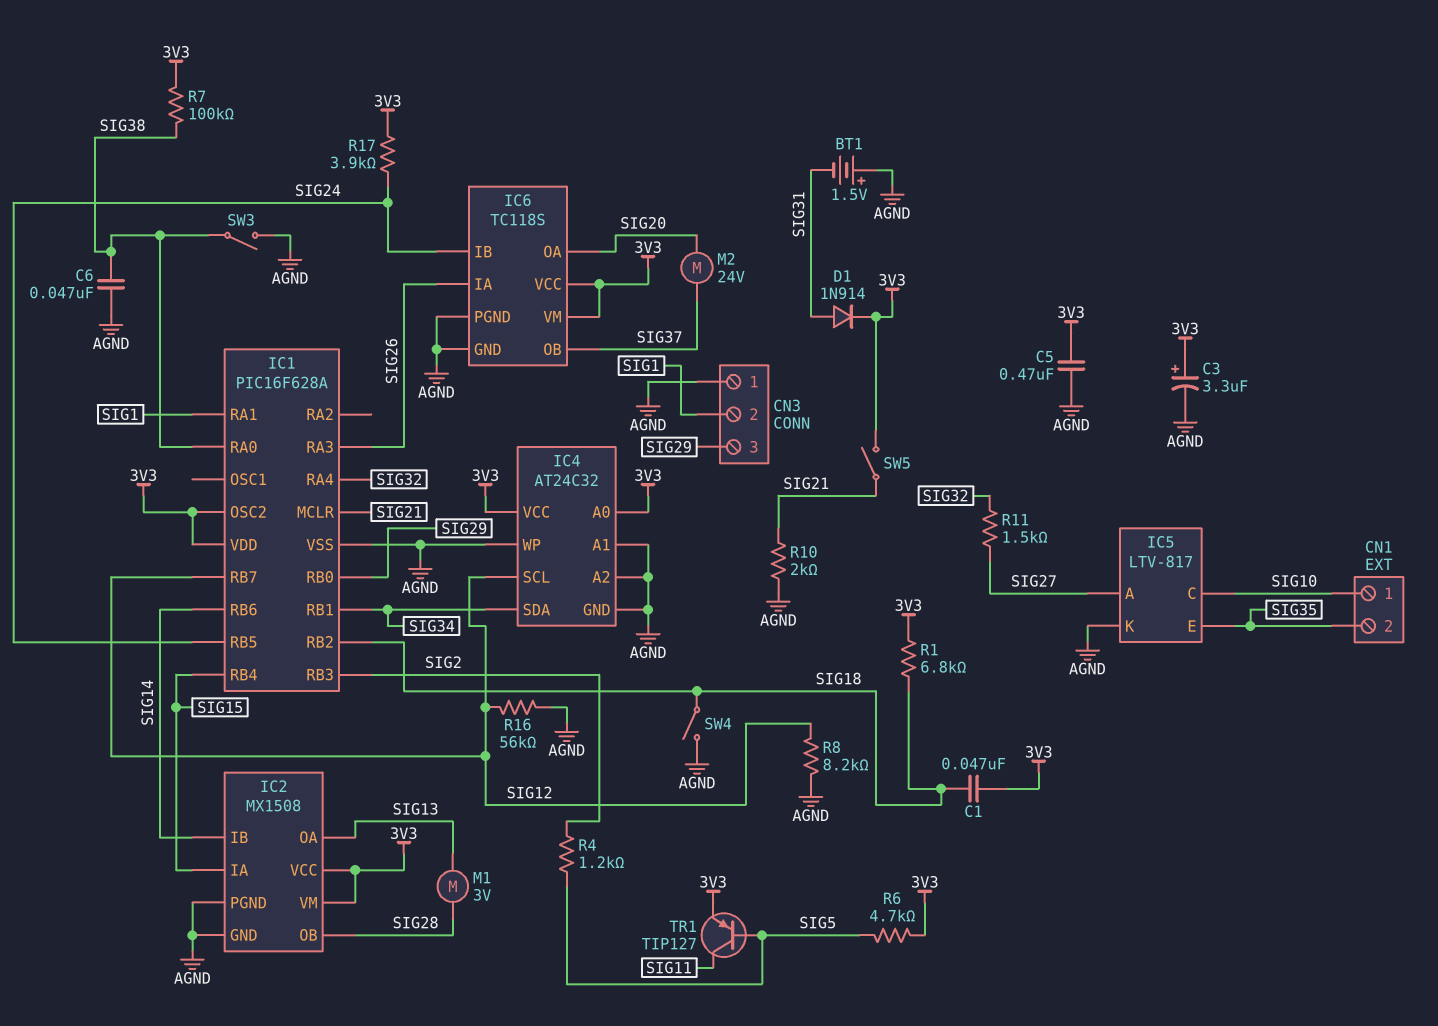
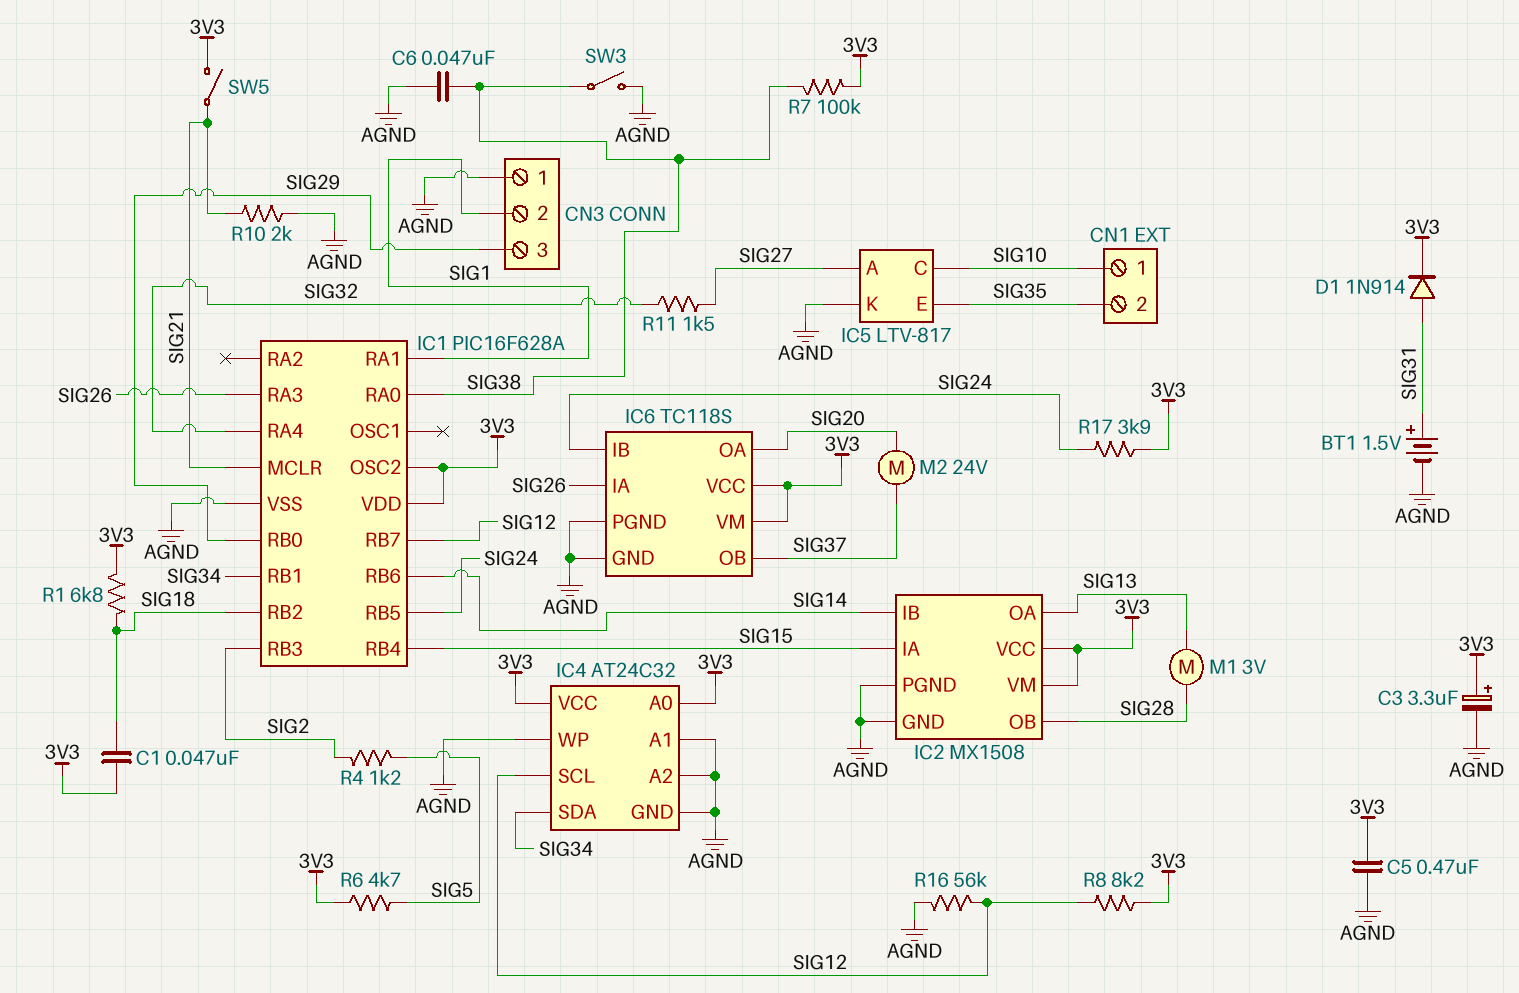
BT1: 1.5V (plus AGND, minus SIG31) -> 1.5V (plus SIG31, minus AGND)
R8: 8.2k (AGND, SIG12) -> 8.2k (3V3, SIG12)
SW4: switch (AGND, SIG18) -> none
TR1: PNP TIP127 (B SIG5, C SIG11, E 3V3) -> none

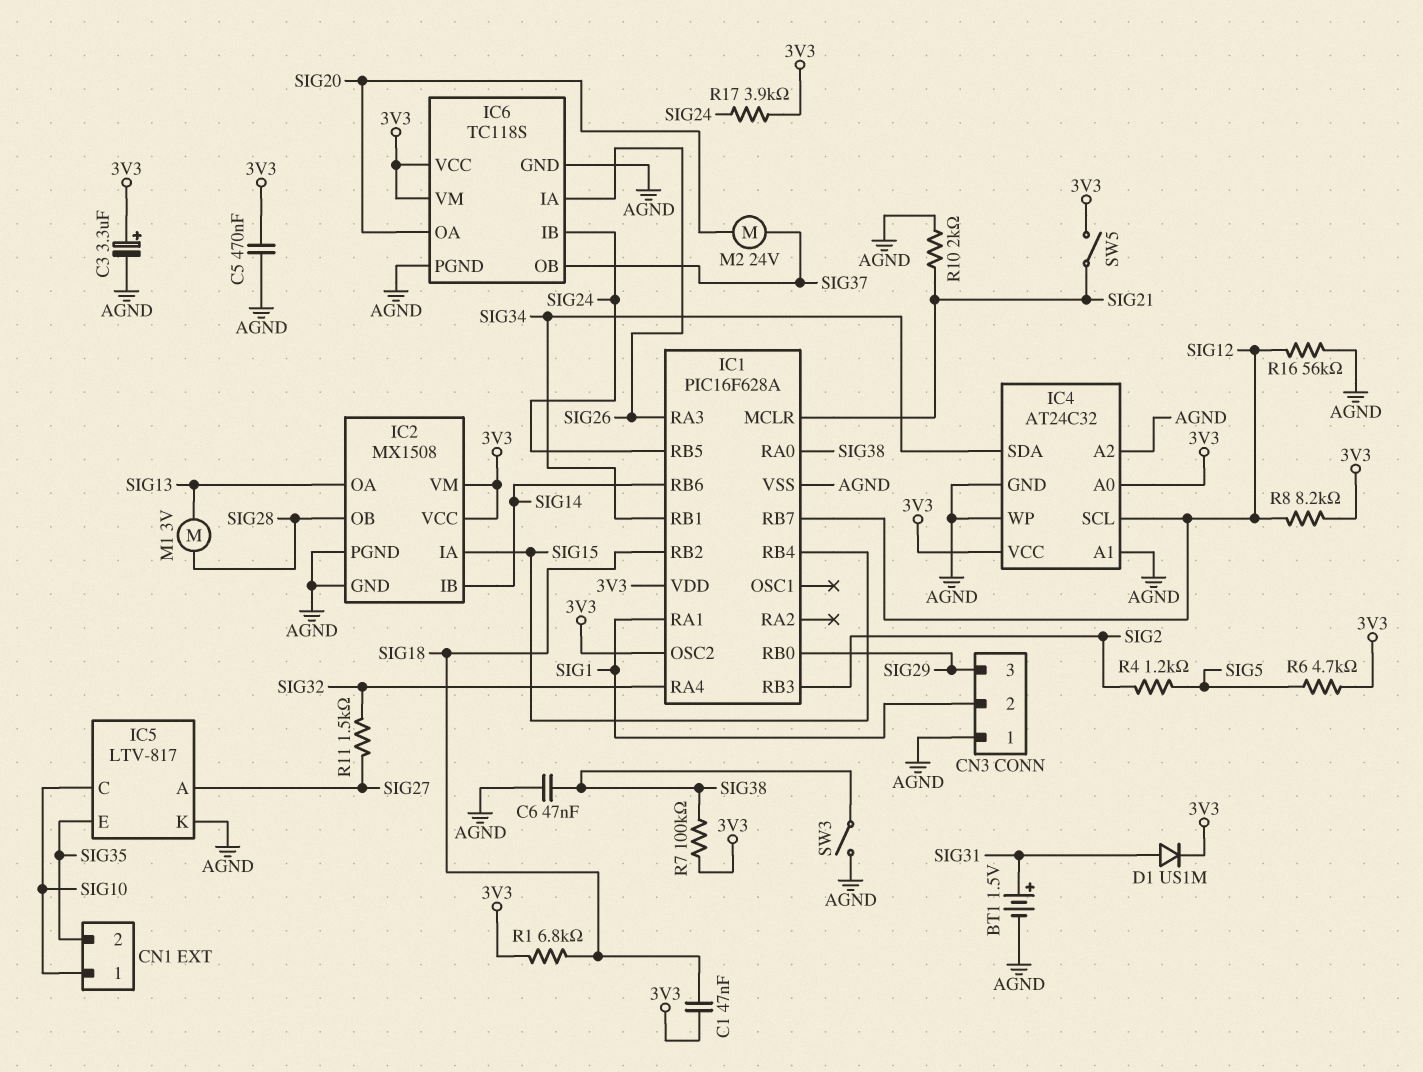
D1: diode 1N914 (A SIG31, K 3V3) -> diode US1M (A SIG31, K 3V3)

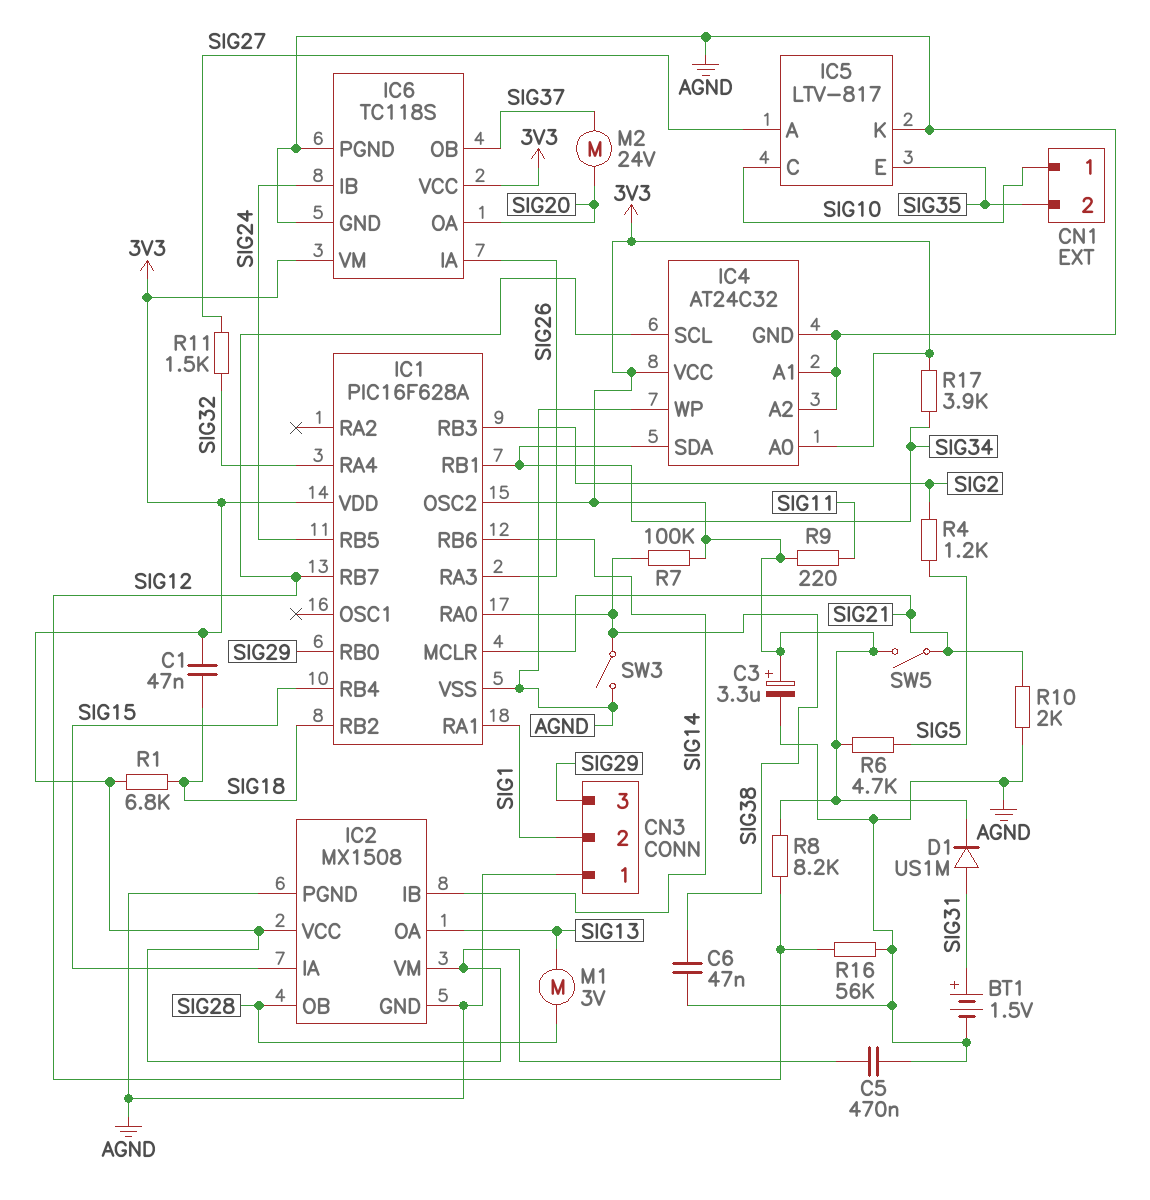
R9: none -> 220 (3V3, SIG11)
R17: 3.9k (3V3, SIG24) -> 3.9k (3V3, SIG34)

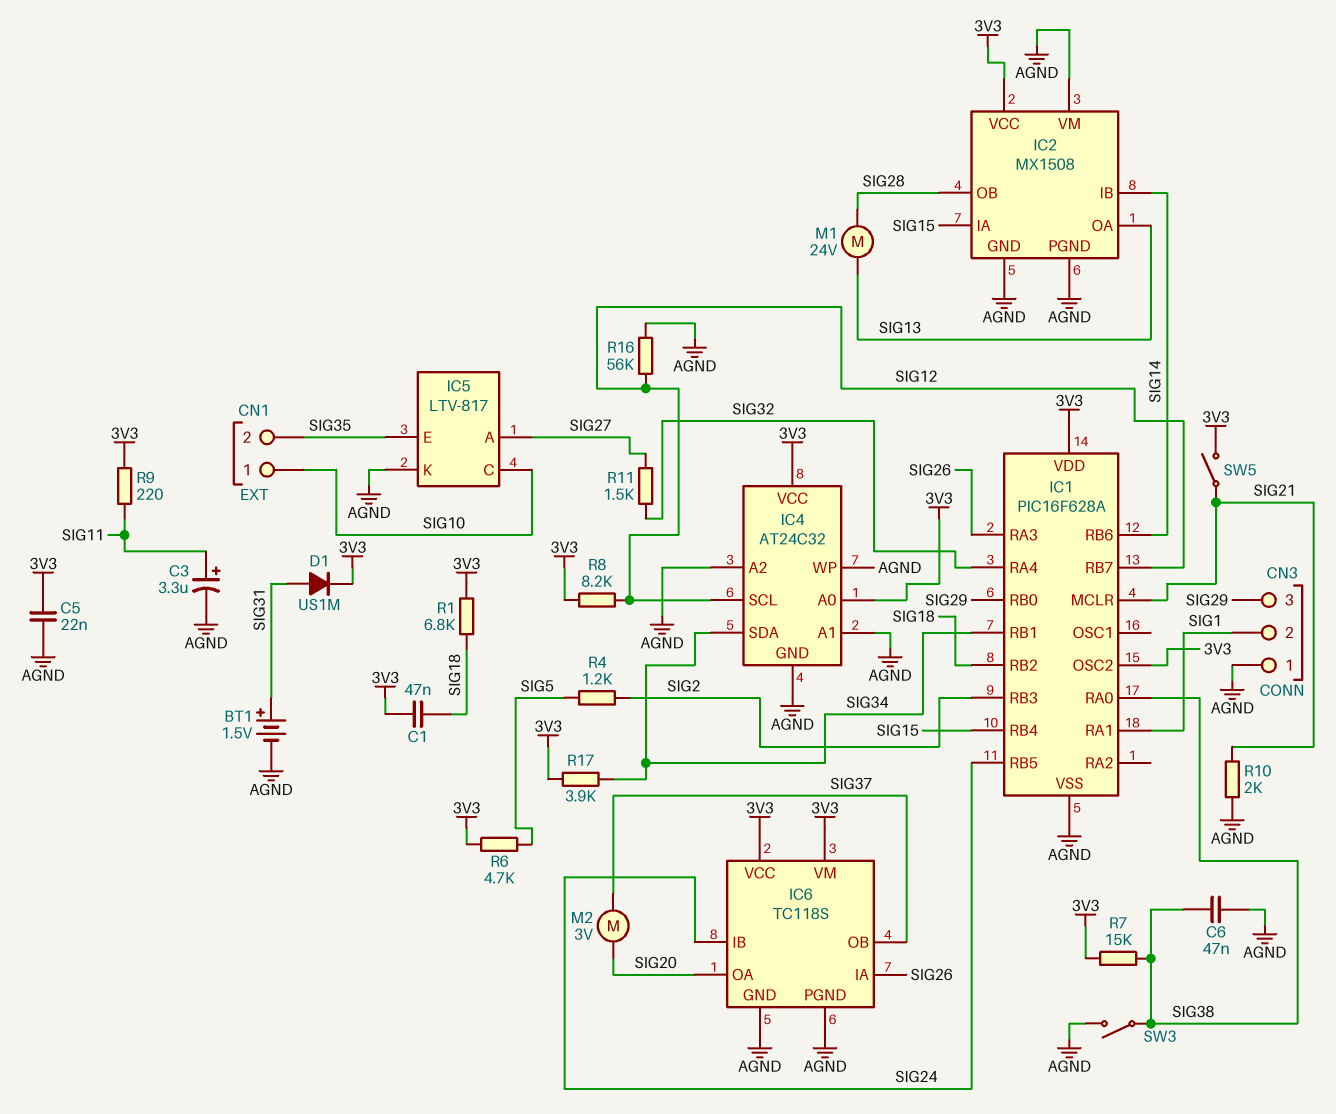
C3: 3.3uF (plus 3V3, minus AGND) -> 3.3uF (plus SIG11, minus AGND)
C5: 470nF (3V3, AGND) -> 22nF (3V3, AGND)
IC2 pin VM: 3V3 -> AGND
M1: motor 3V (SIG13, SIG28) -> motor 24V (SIG13, SIG28)
M2: motor 24V (SIG20, SIG37) -> motor 3V (SIG20, SIG37)
R7: 100k (3V3, SIG38) -> 15k (3V3, SIG38)

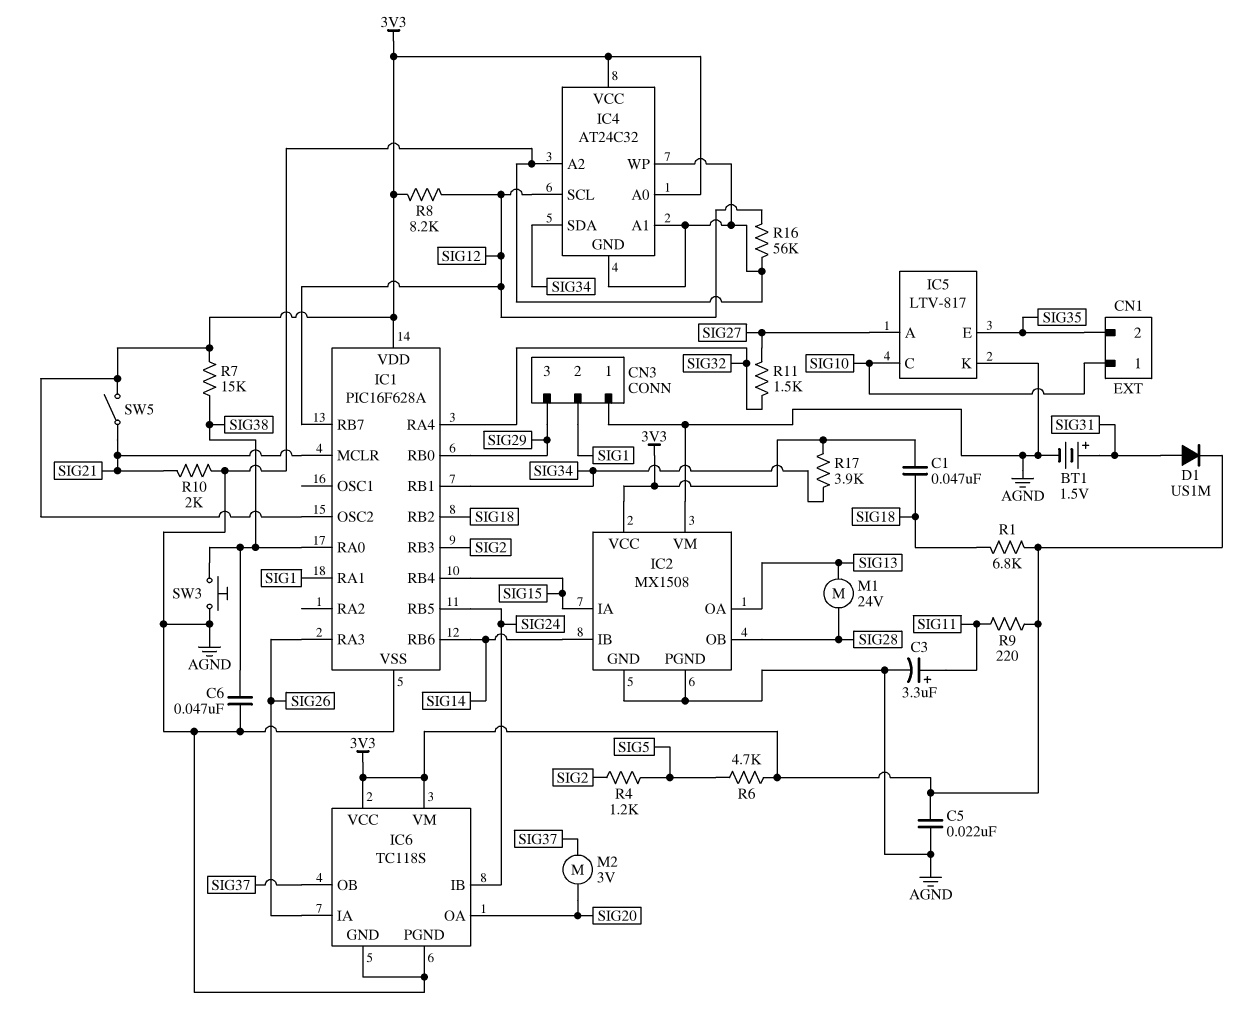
SW3: switch (AGND, SIG38) -> button (AGND, SIG38)

